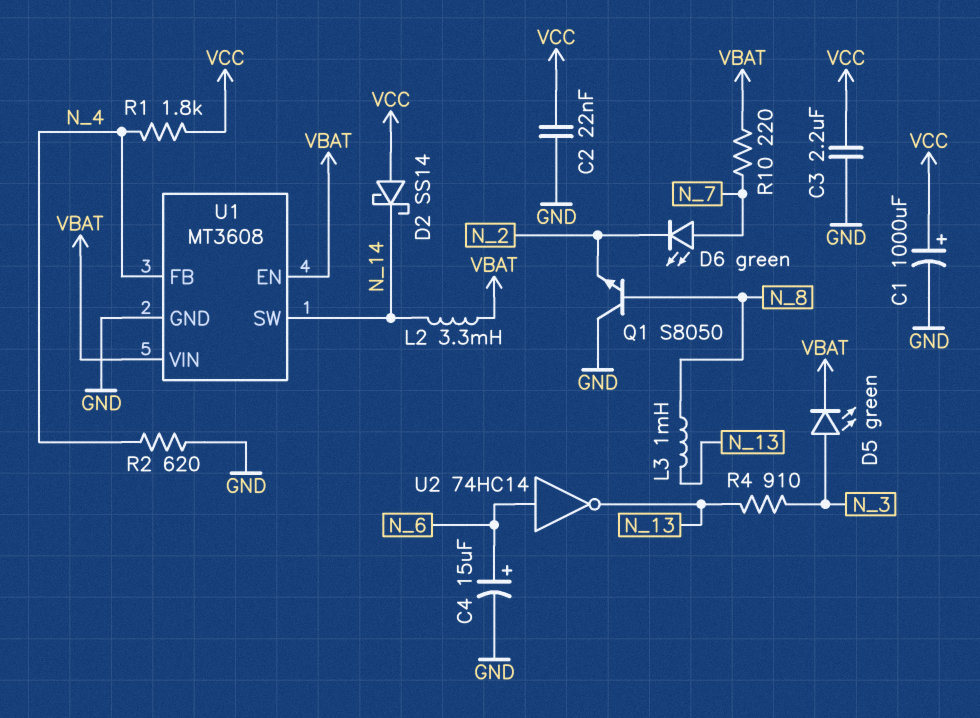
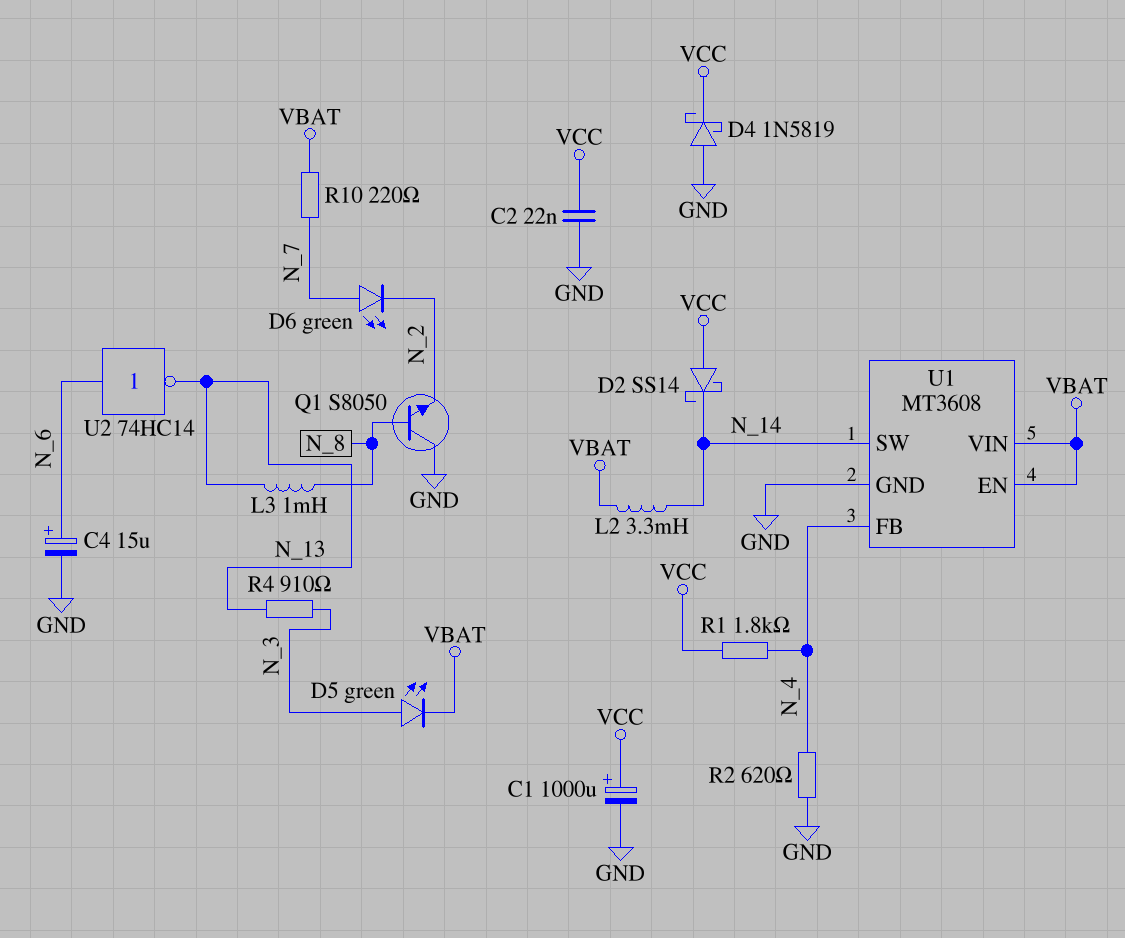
C3: 2.2uF (GND, VCC) -> none
D4: none -> schottky 1N5819 (A GND, K VCC)

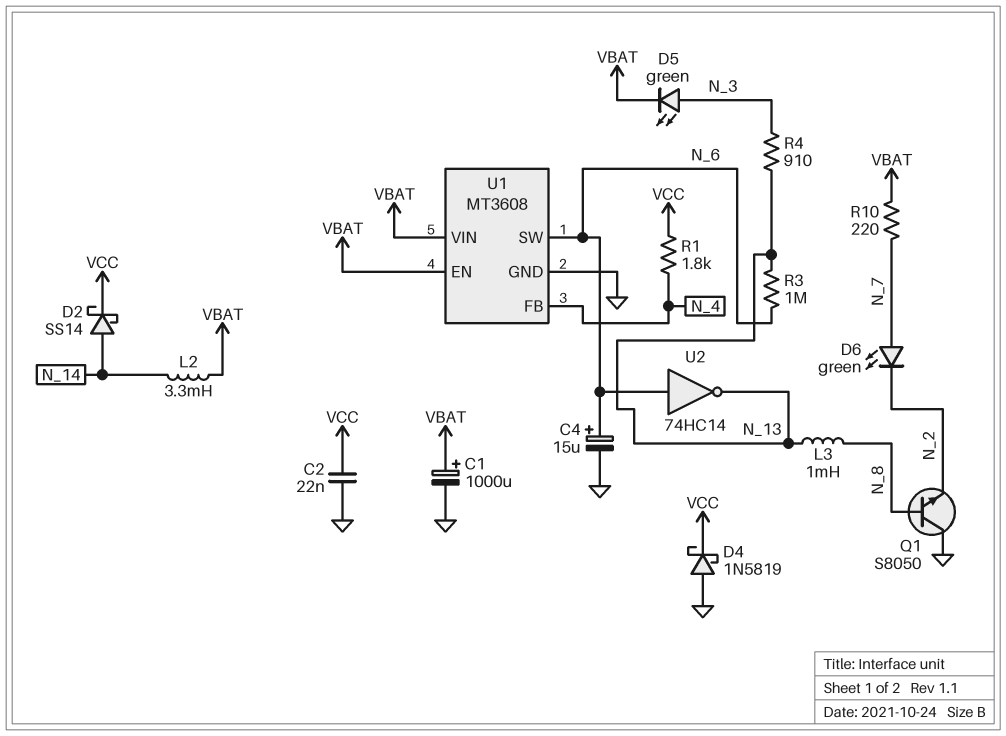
C1: 1000uF (plus VCC, minus GND) -> 1000uF (plus VBAT, minus GND)
D2: schottky SS14 (A VCC, K N_14) -> schottky SS14 (A N_14, K VCC)
R2: 620 (GND, N_4) -> none
R3: none -> 1M (N_6, N_13)
U1 pin SW: N_14 -> N_6

